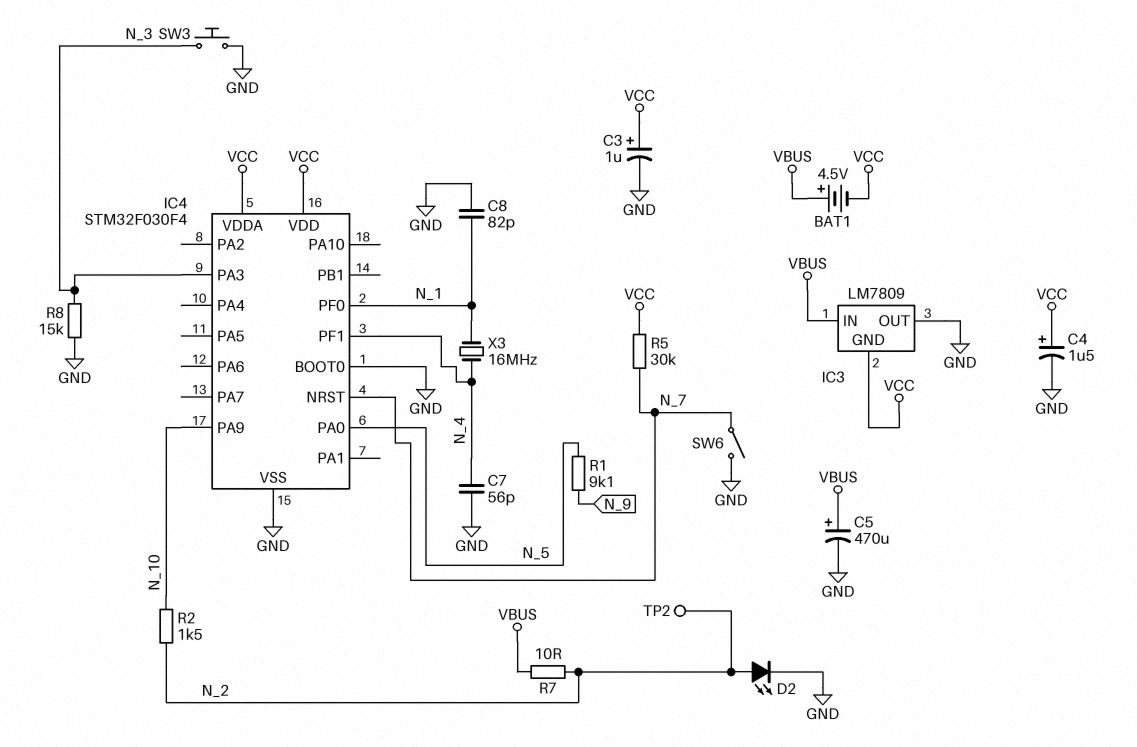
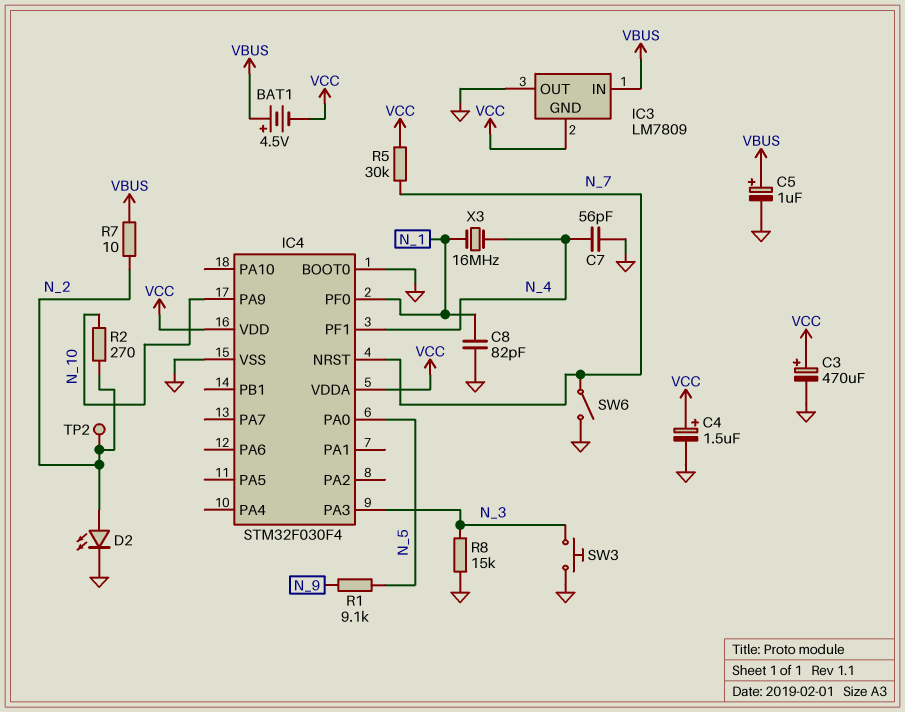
C3: 1uF (plus VCC, minus GND) -> 470uF (plus VCC, minus GND)
C5: 470uF (plus VBUS, minus GND) -> 1uF (plus VBUS, minus GND)
R2: 1.5k (N_2, N_10) -> 270 (N_2, N_10)

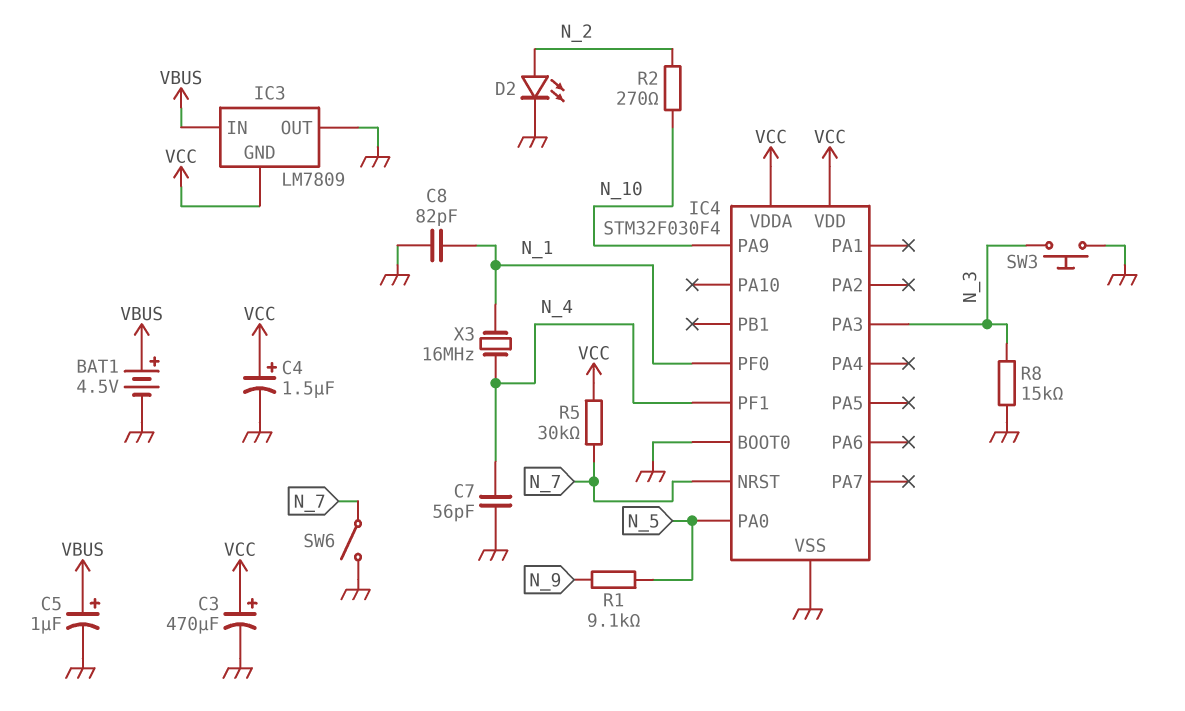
BAT1: 4.5V (plus VBUS, minus VCC) -> 4.5V (plus VBUS, minus GND)
R7: 10 (N_2, VBUS) -> none
TP2: test point (N_2) -> none

